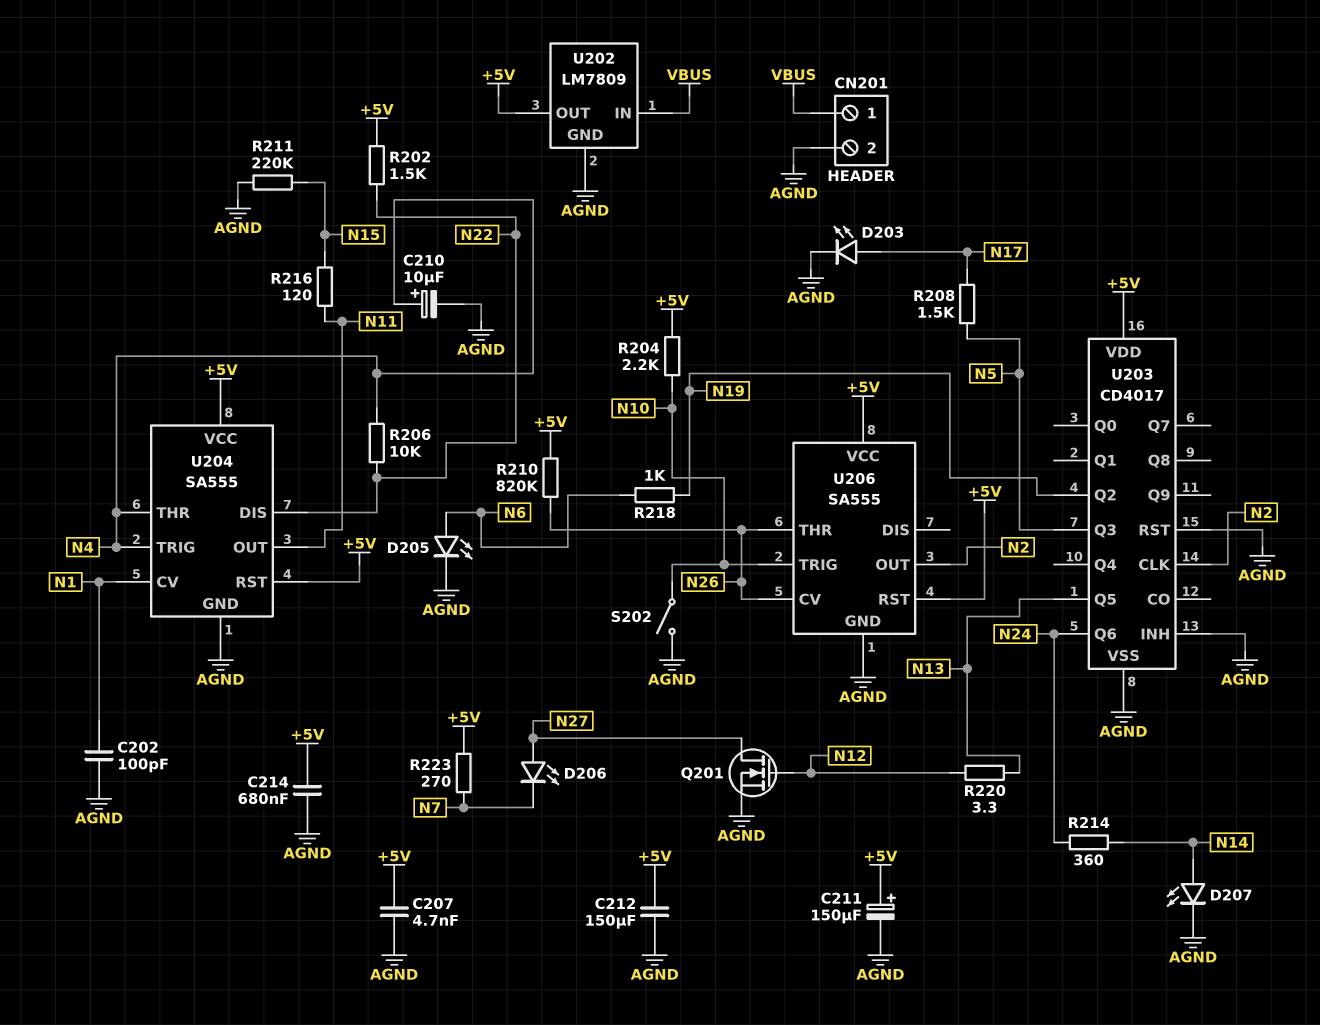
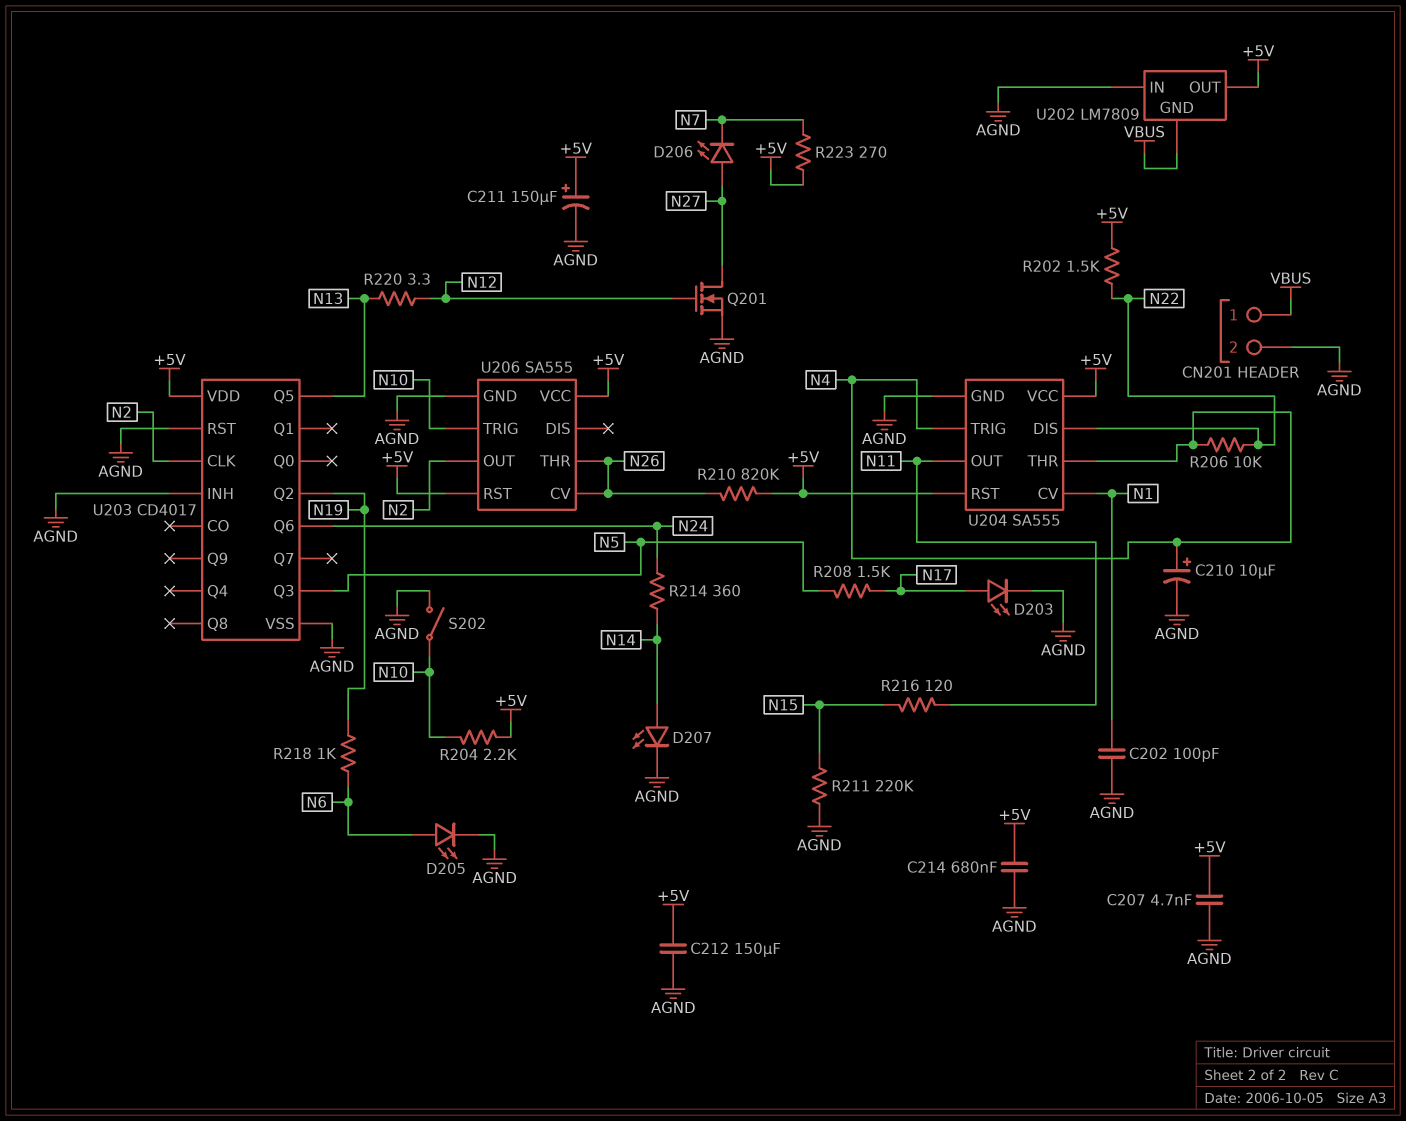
U202 pin GND: AGND -> VBUS
U202 pin IN: VBUS -> AGND

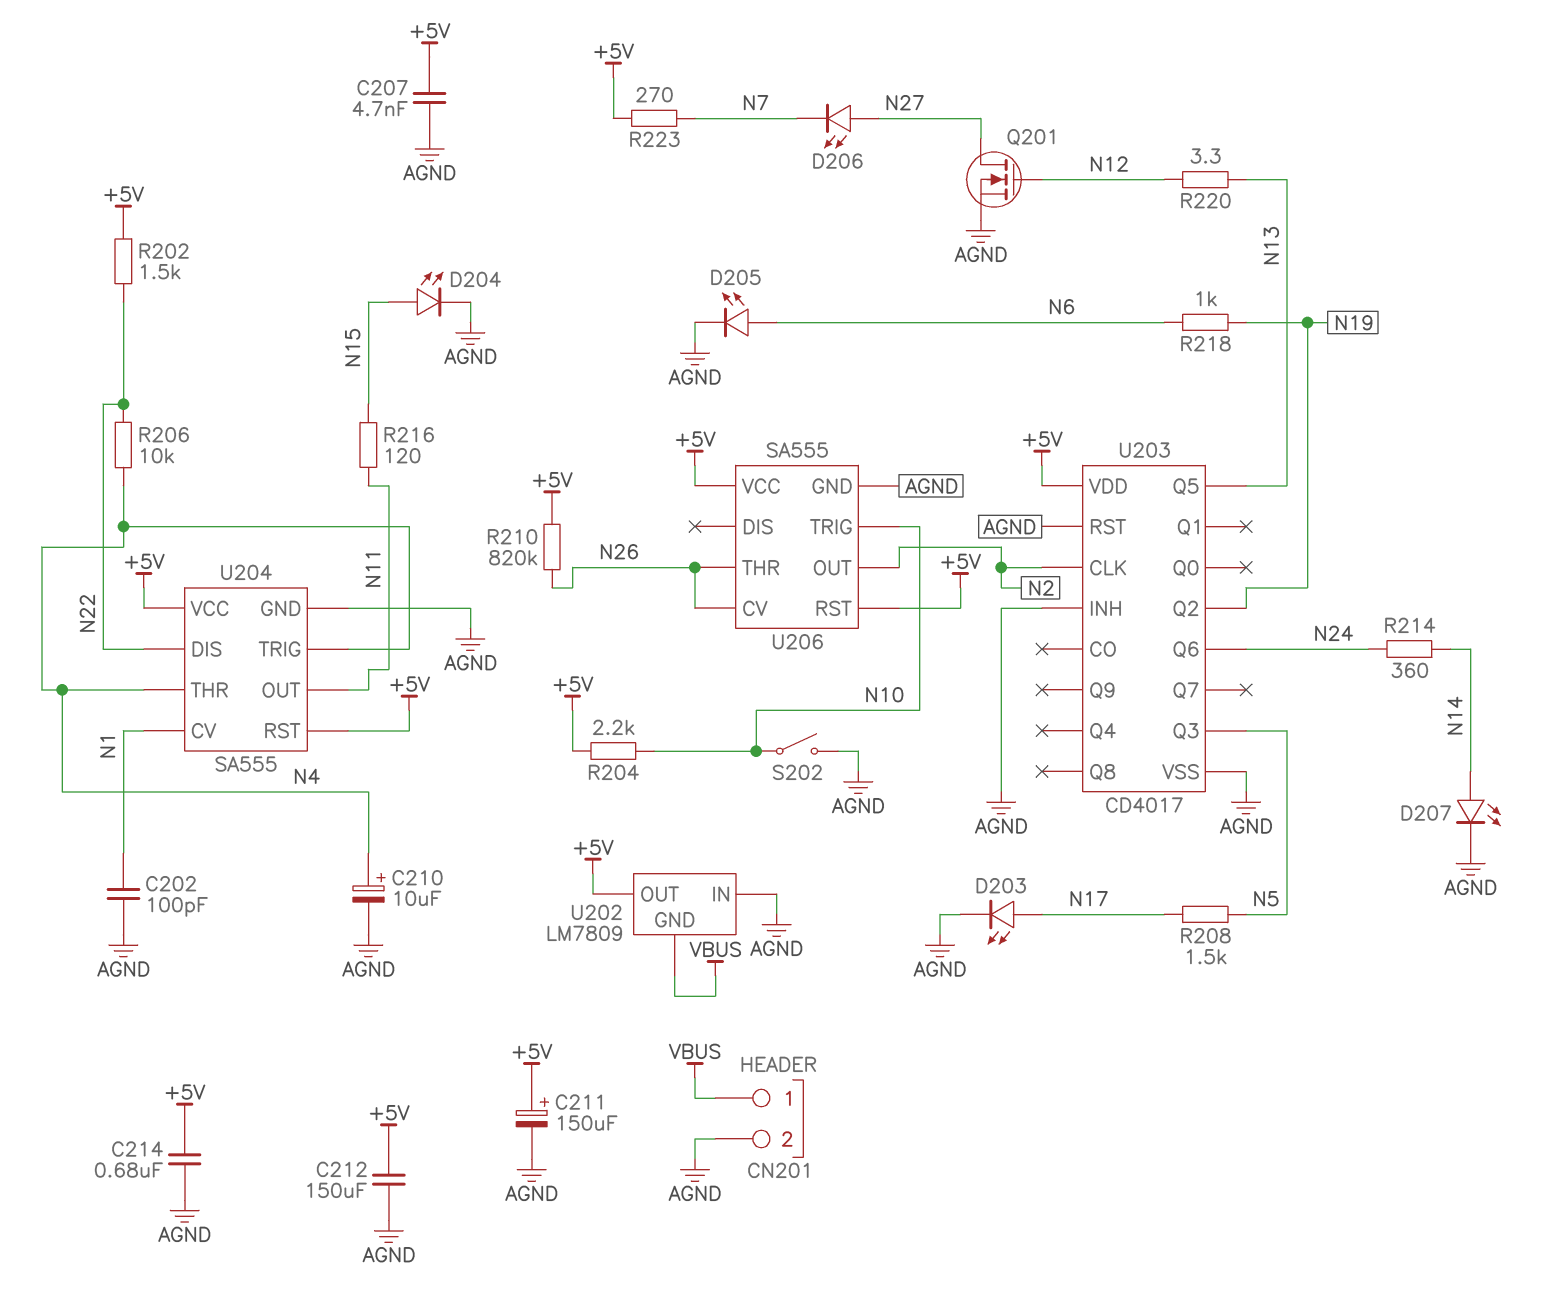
D204: none -> LED (A N15, K AGND)
R211: 220k (AGND, N15) -> none

